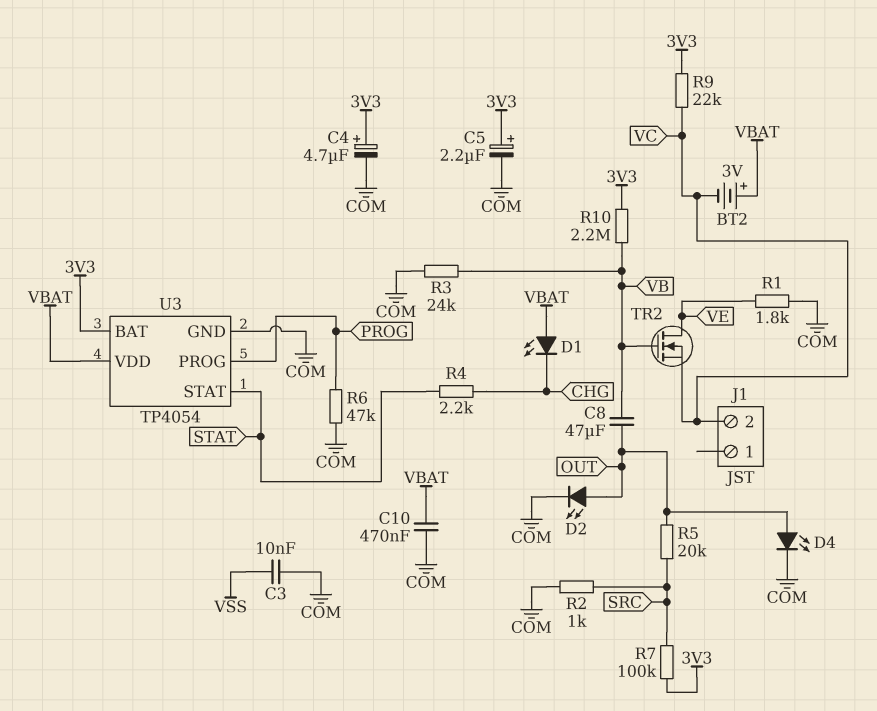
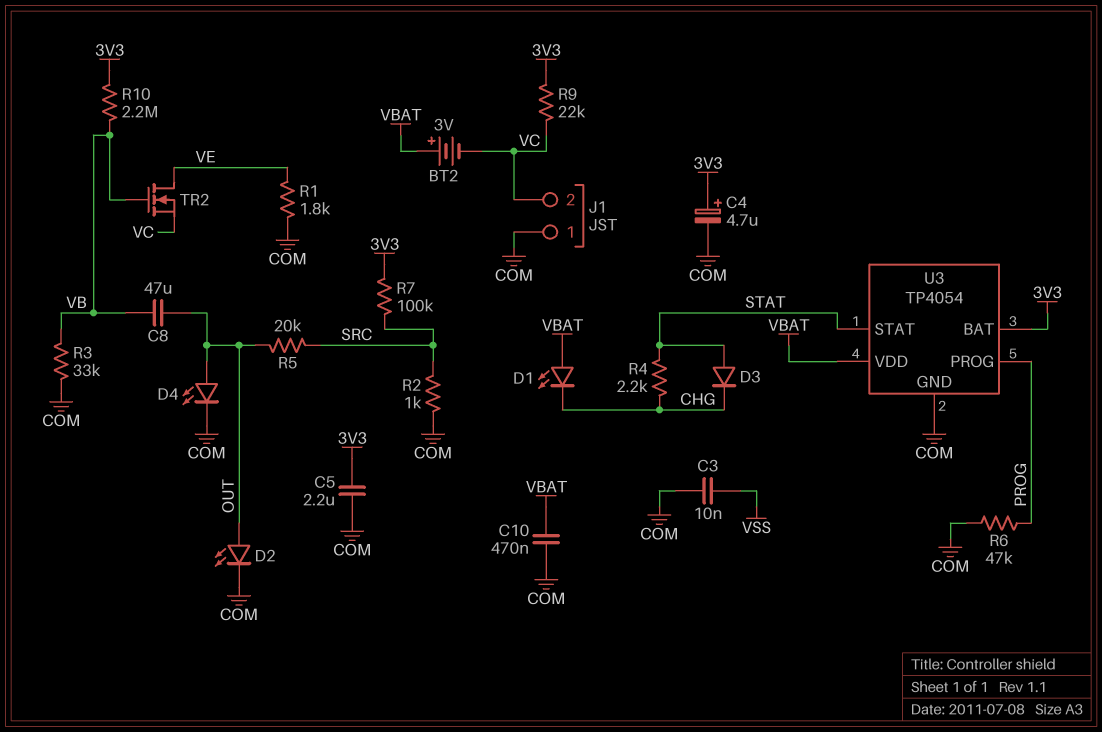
C5: 2.2uF (plus 3V3, minus COM) -> 2.2uF (3V3, COM)
D3: none -> diode (A STAT, K CHG)
J1 pin 1: none -> COM
R3: 24k (COM, VB) -> 33k (COM, VB)

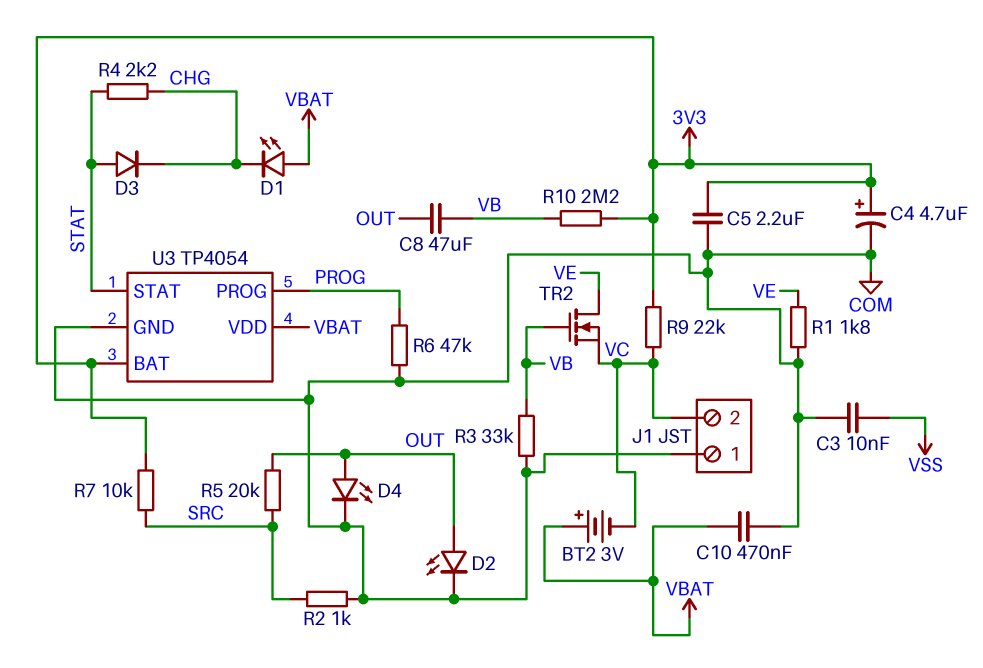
R7: 100k (3V3, SRC) -> 10k (3V3, SRC)

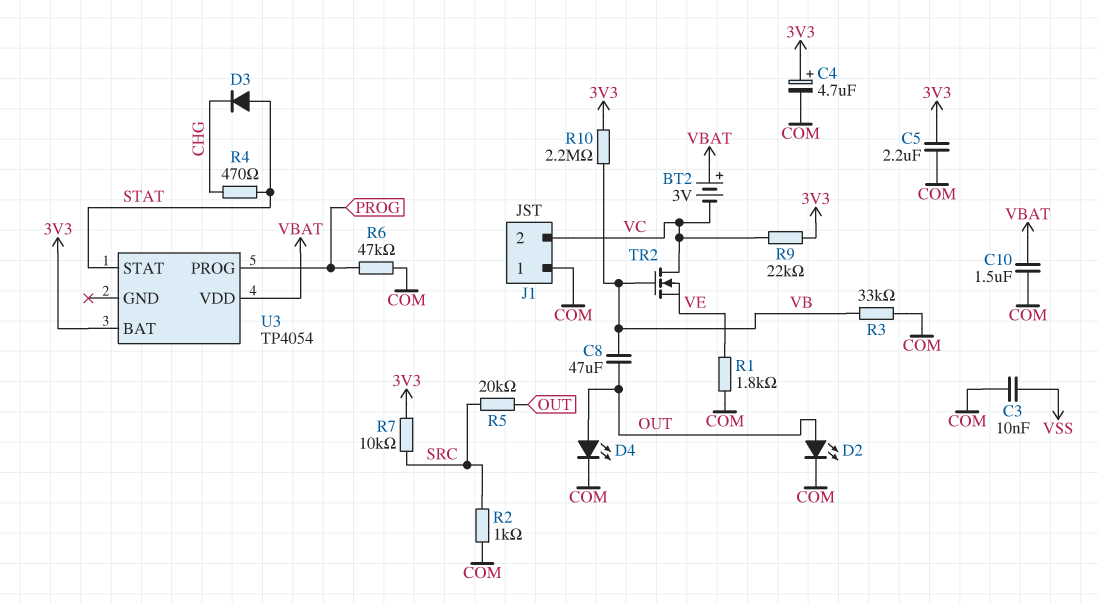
C10: 470nF (COM, VBAT) -> 1.5uF (COM, VBAT)
D1: LED (A VBAT, K CHG) -> none
R4: 2.2k (CHG, STAT) -> 470 (CHG, STAT)
TR2: NMOS (G VB, D VE, S VC) -> NMOS (G VB, D VC, S VE)
U3 pin GND: COM -> none

